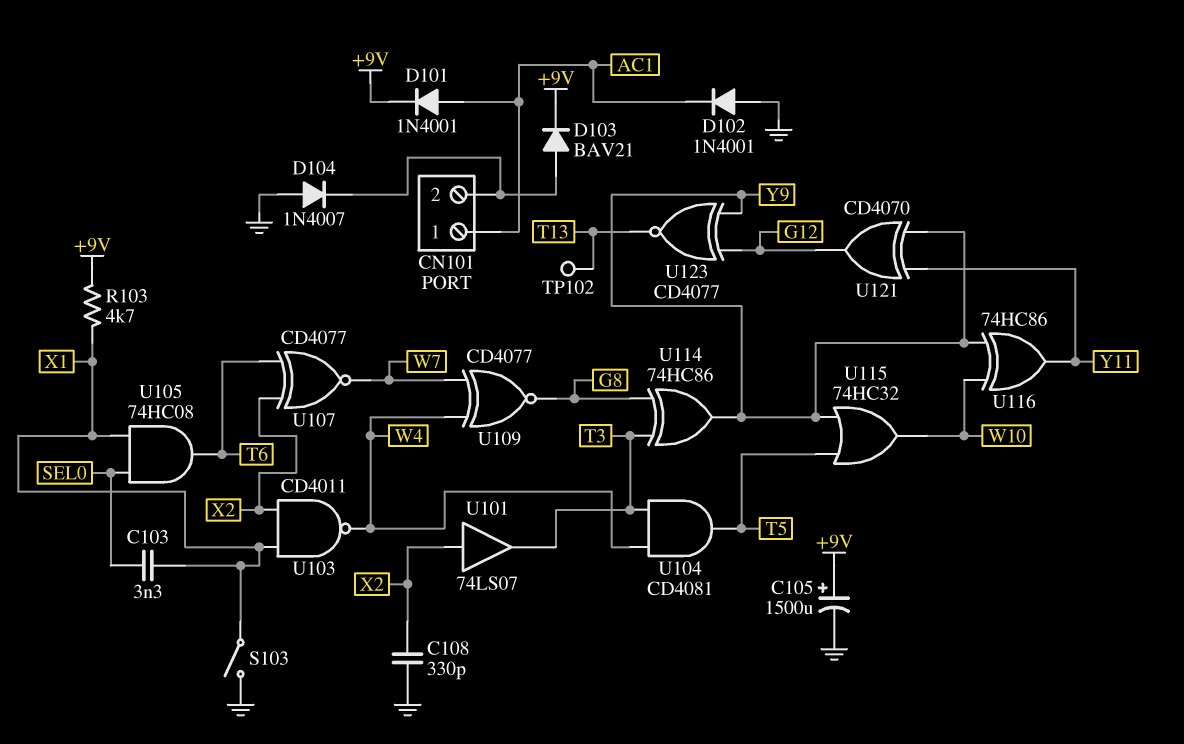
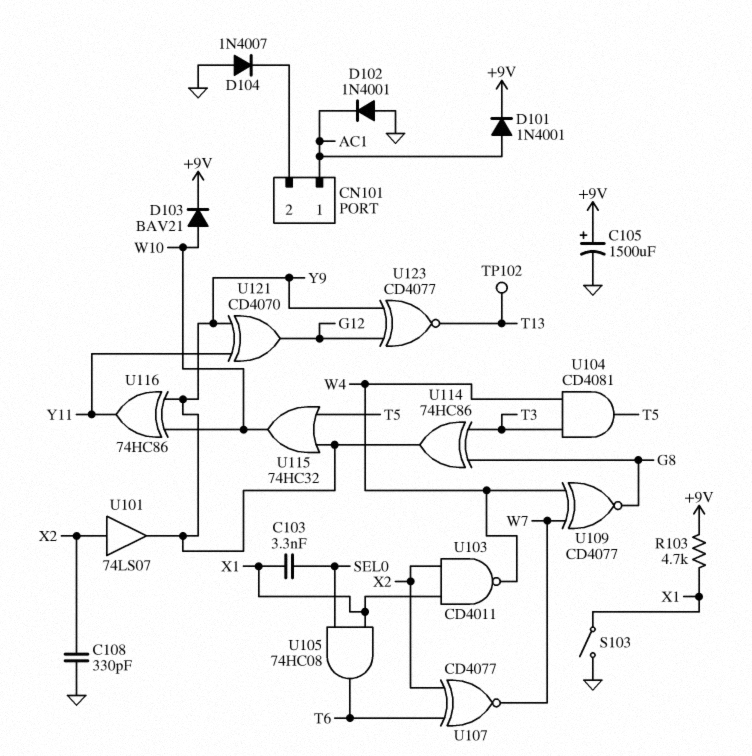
D103: diode BAV21 (A CN101/2, K +9V) -> diode BAV21 (A W10, K +9V)
U101: buffer 74LS07 (in X2, out T3) -> buffer 74LS07 (in X2, out Y9)

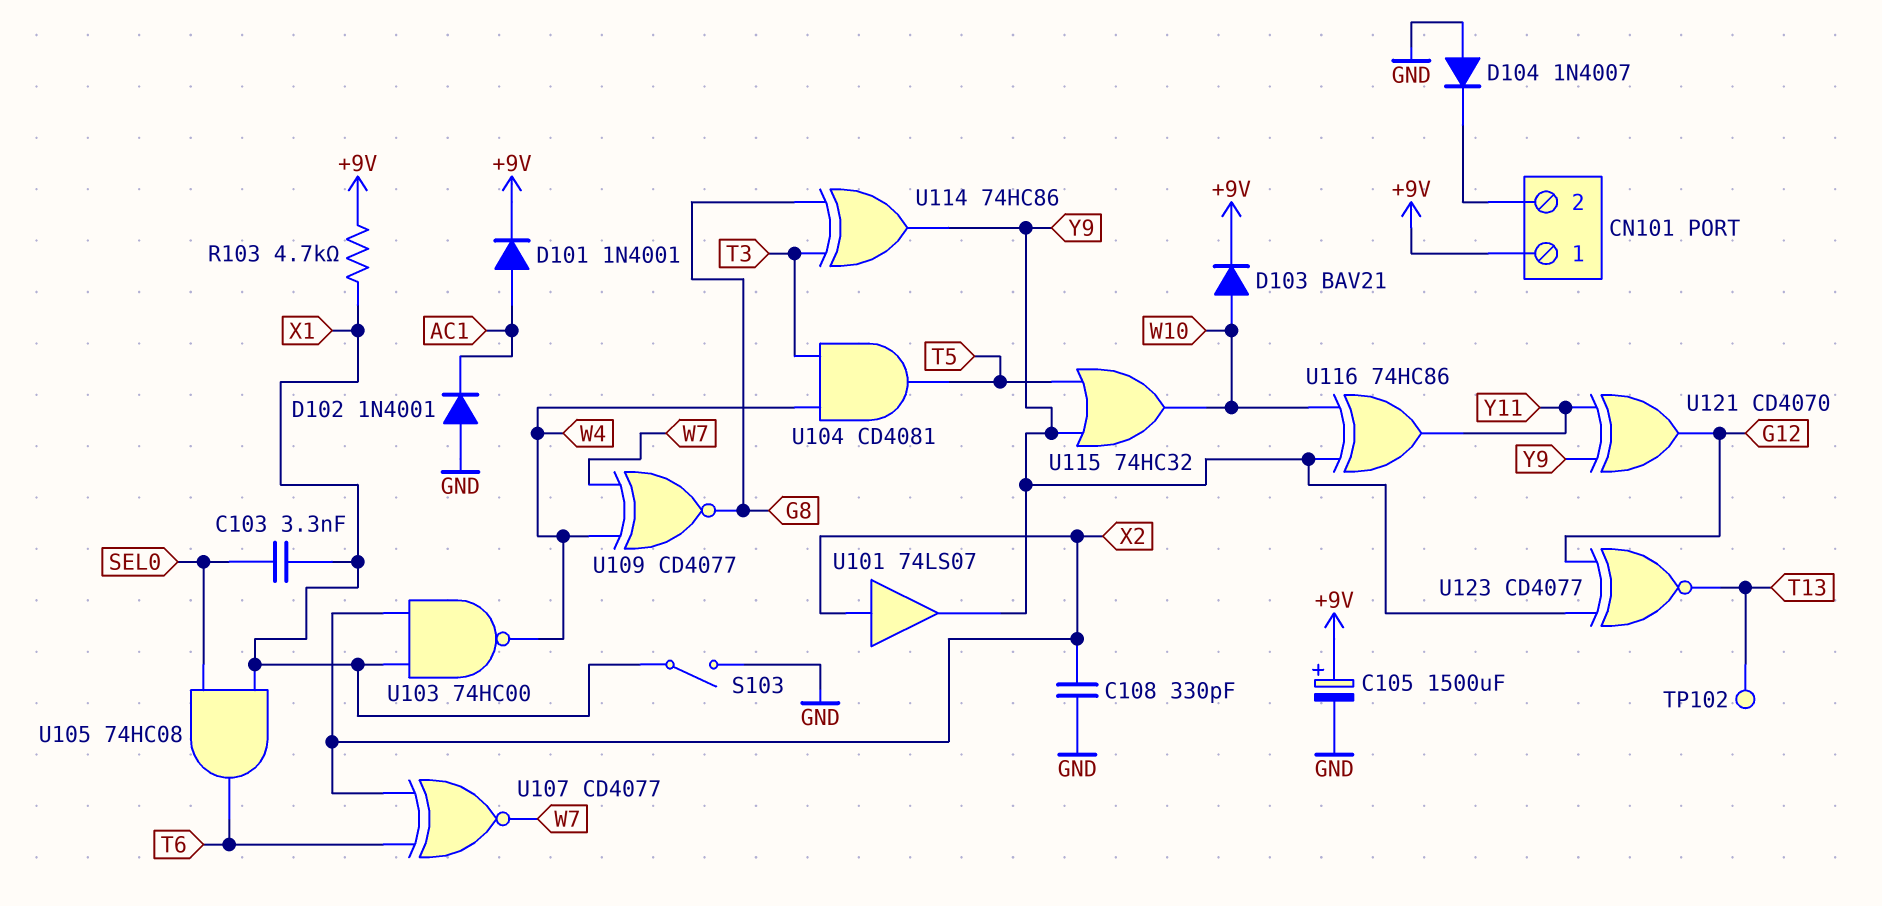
CN101 pin 1: AC1 -> +9V
U103: NAND CD4011 (in X1, in X2, out W4) -> NAND 74HC00 (in X1, in X2, out W4)

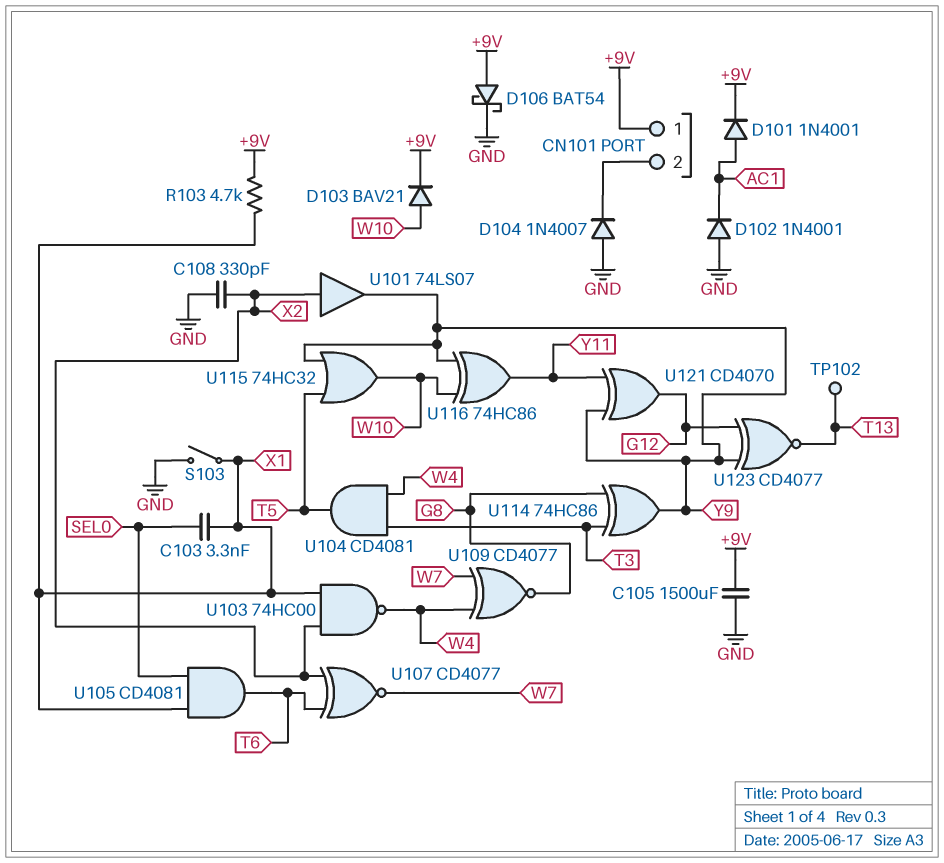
C105: 1500uF (plus +9V, minus GND) -> 1500uF (+9V, GND)
D106: none -> schottky BAT54 (A +9V, K GND)
U105: AND 74HC08 (in SEL0, in X1, out T6) -> AND CD4081 (in SEL0, in X1, out T6)

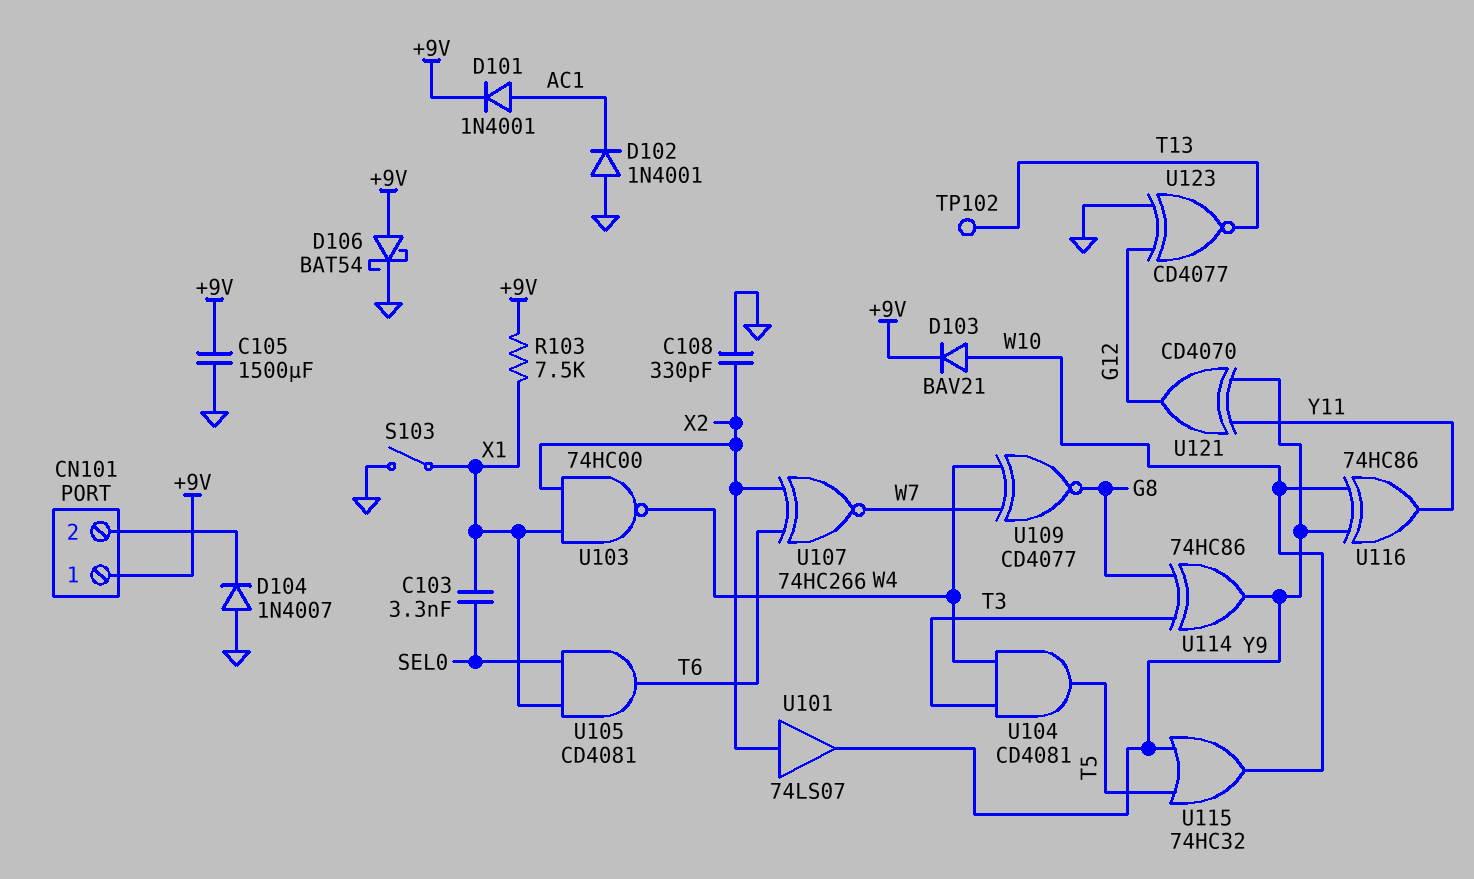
R103: 4.7k (+9V, X1) -> 7.5k (+9V, X1)
U107: XNOR CD4077 (in T6, in X2, out W7) -> XNOR 74HC266 (in T6, in X2, out W7)
U123: XNOR CD4077 (in G12, in Y9, out T13) -> XNOR CD4077 (in G12, in GND, out T13)

